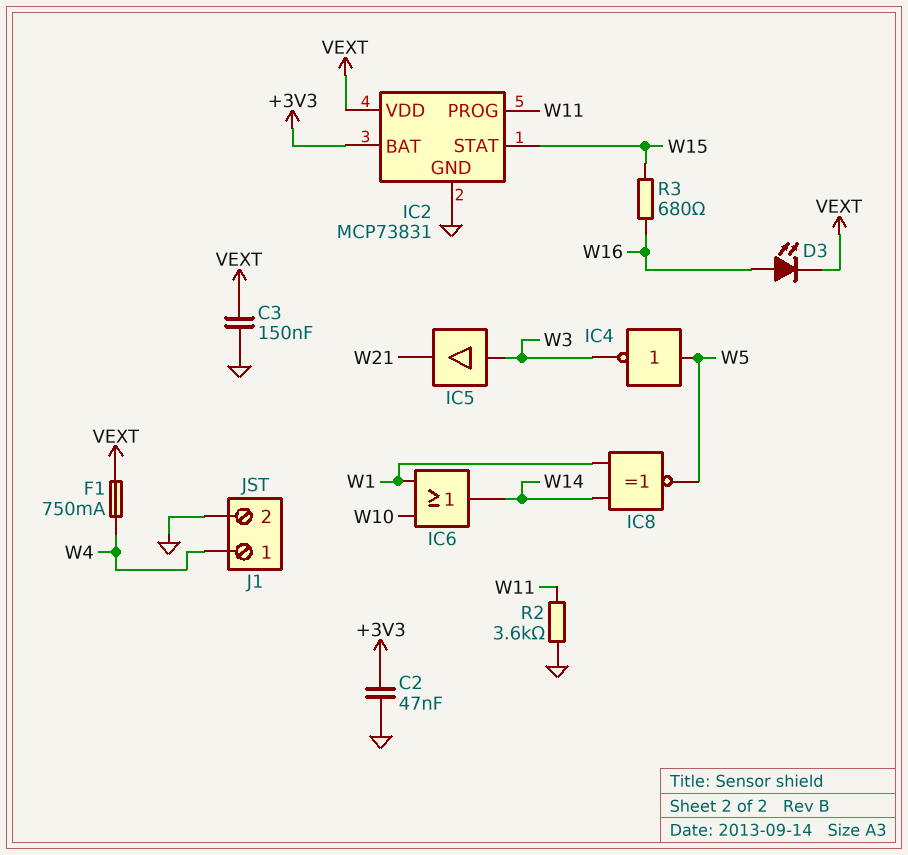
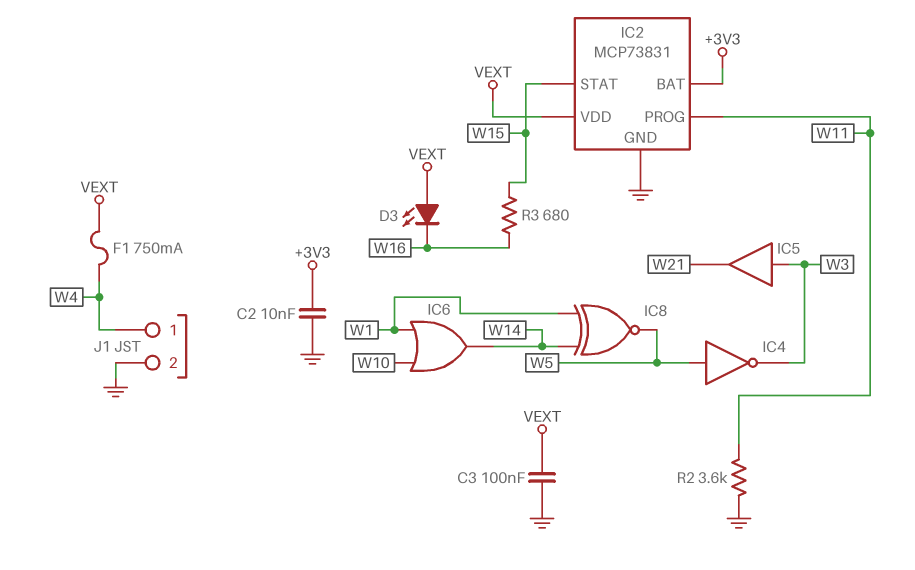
C2: 47nF (+3V3, GND) -> 10nF (+3V3, GND)
C3: 150nF (GND, VEXT) -> 100nF (GND, VEXT)
D3: LED (A W16, K VEXT) -> LED (A VEXT, K W16)

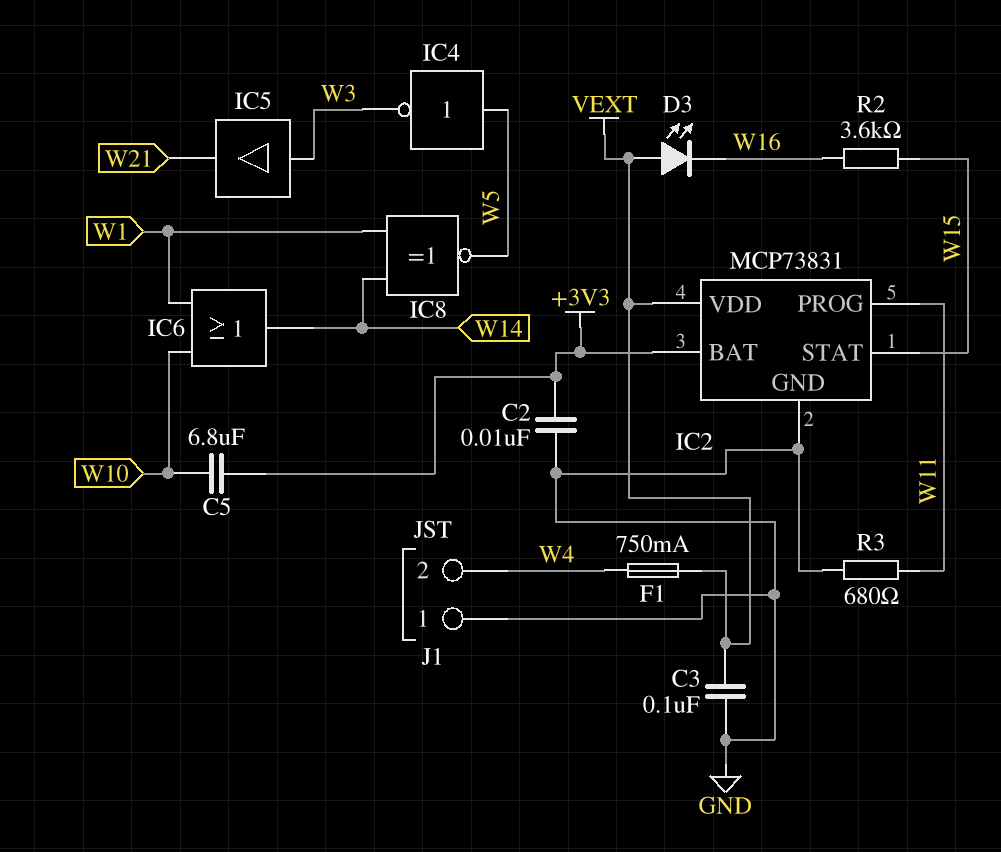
C5: none -> 6.8uF (+3V3, W10)
J1 pin 1: W4 -> GND
J1 pin 2: GND -> W4
R2: 3.6k (GND, W11) -> 3.6k (W15, W16)
R3: 680 (W15, W16) -> 680 (GND, W11)

